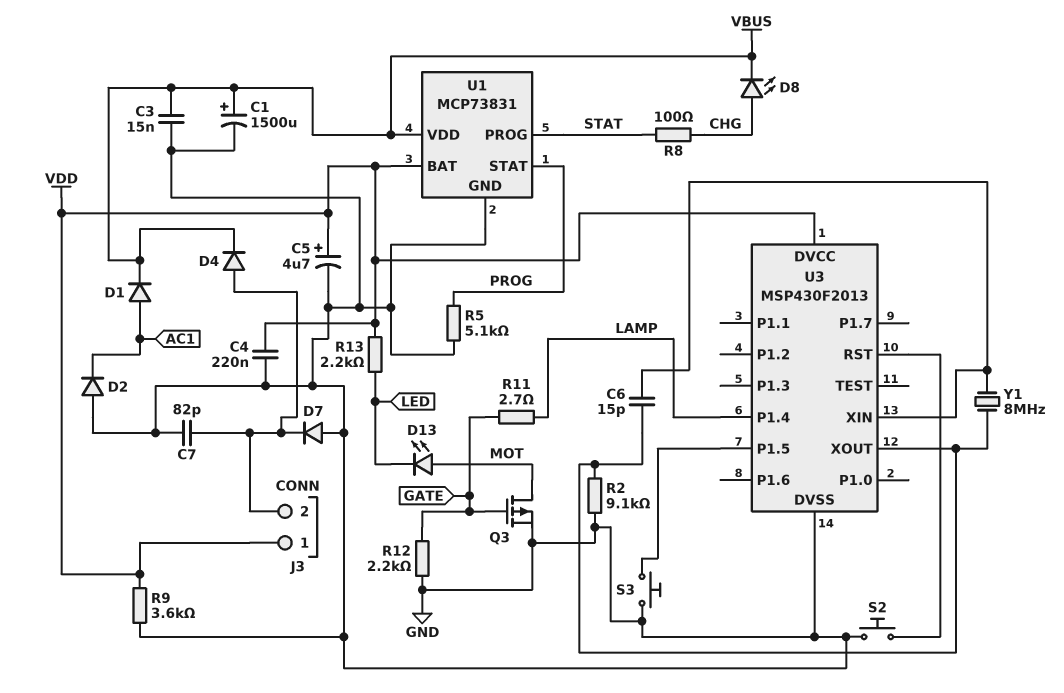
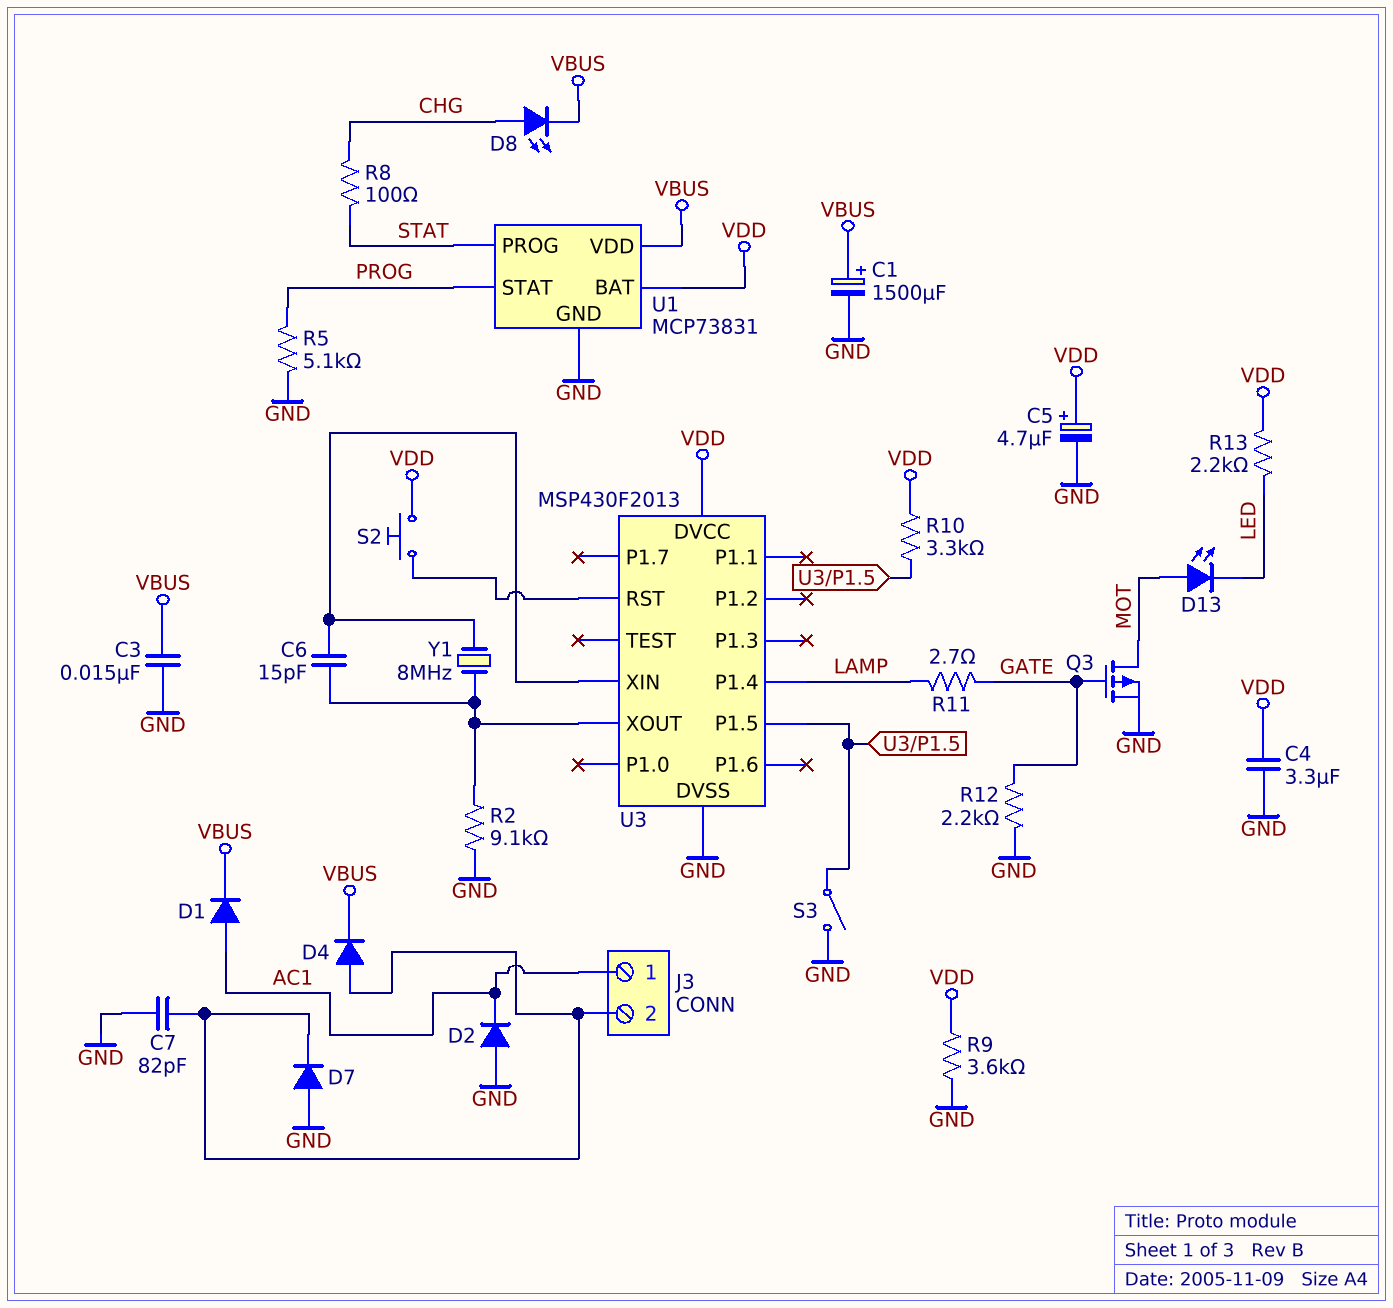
C4: 220nF (GND, VDD) -> 3.3uF (GND, VDD)
J3 pin 1: VDD -> AC1
R10: none -> 3.3k (U3/P1.5, VDD)
S2: button (GND, U3/RST) -> button (U3/RST, VDD)
S3: button (GND, U3/P1.5) -> switch (GND, U3/P1.5)

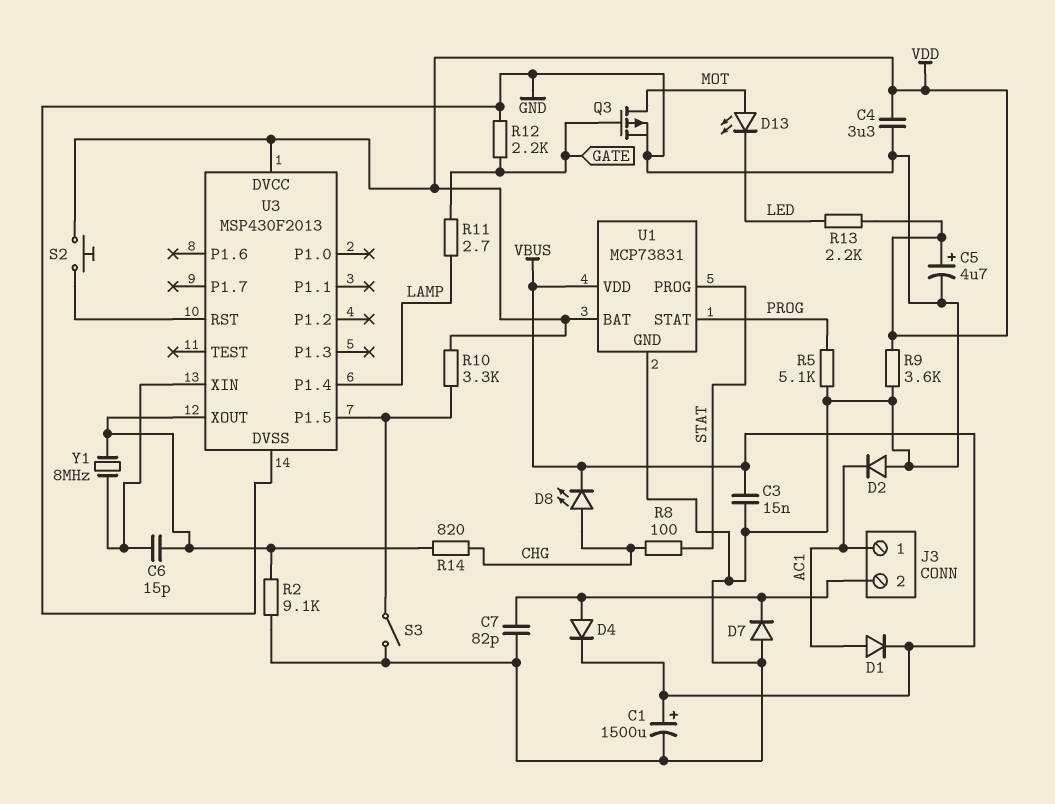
R14: none -> 820 (CHG, U3/XOUT)

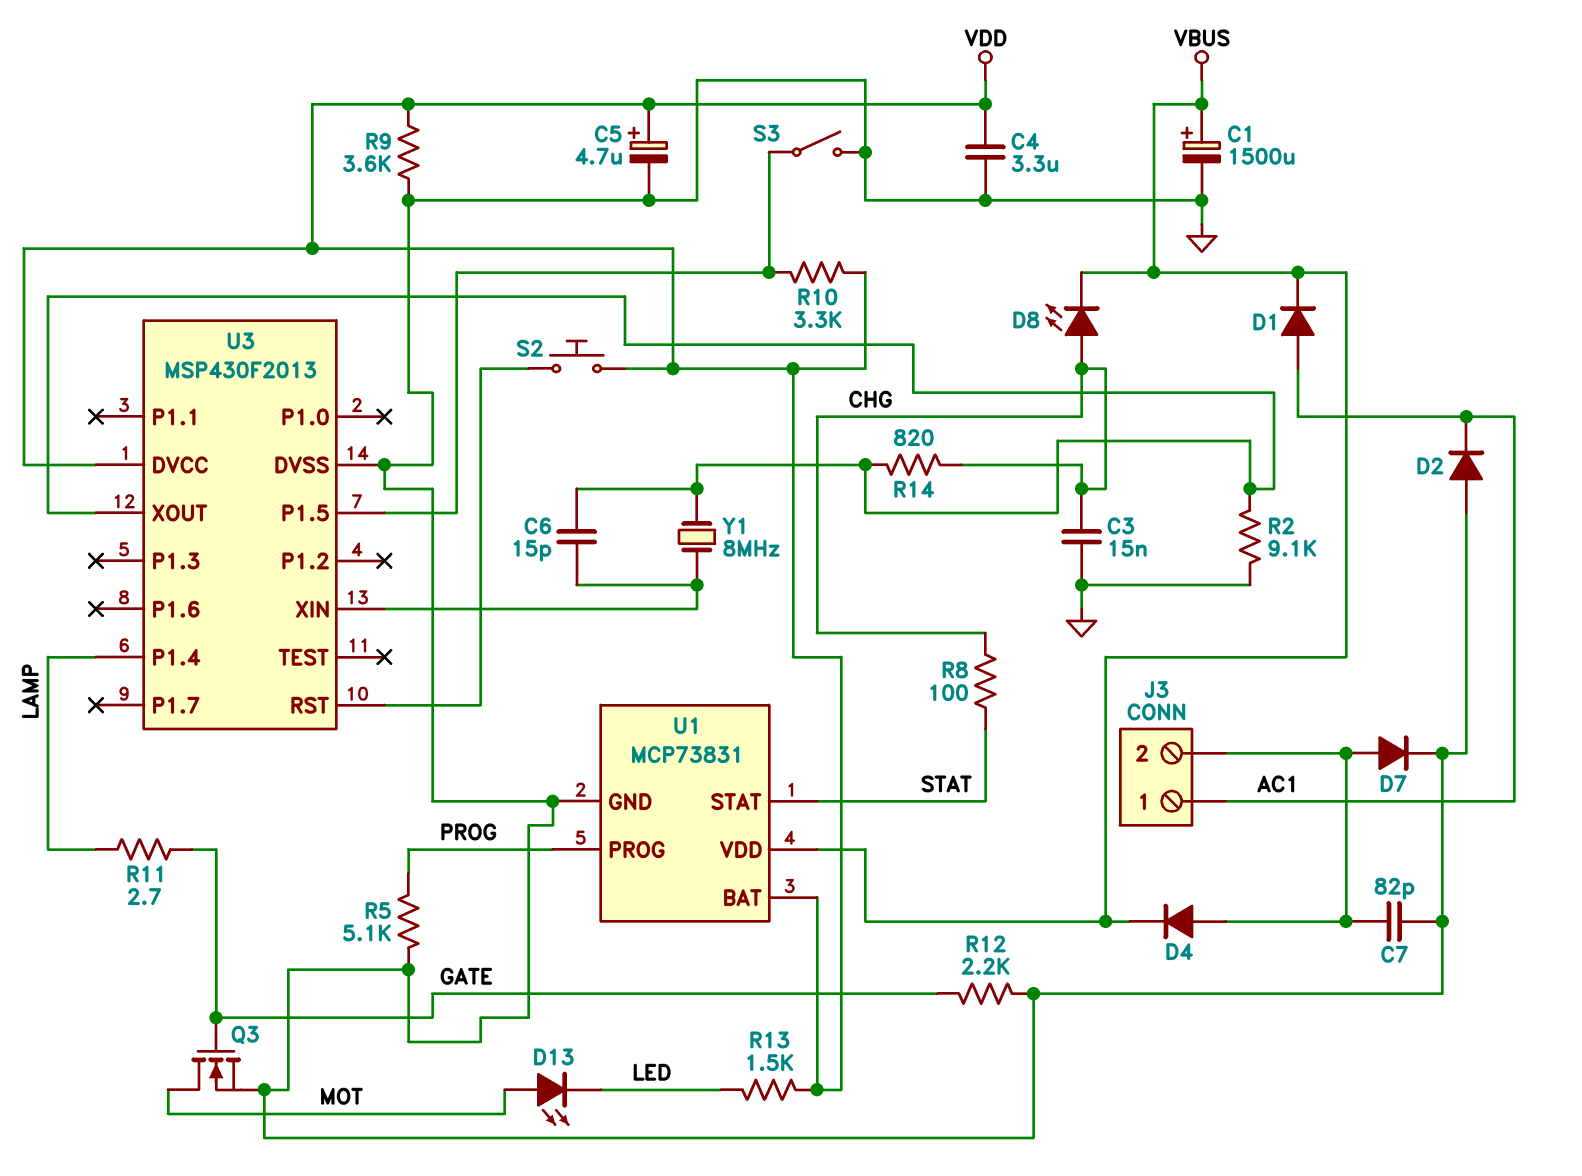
C3: 15nF (GND, VBUS) -> 15nF (CHG, GND)
D7: diode (A GND, K J3/2) -> diode (A J3/2, K GND)
Q3: PMOS (G GATE, D MOT, S GND) -> NMOS (G GATE, D MOT, S GND)
R13: 2.2k (LED, VDD) -> 1.5k (LED, VDD)
U1 pin PROG: STAT -> PROG
U1 pin STAT: PROG -> STAT

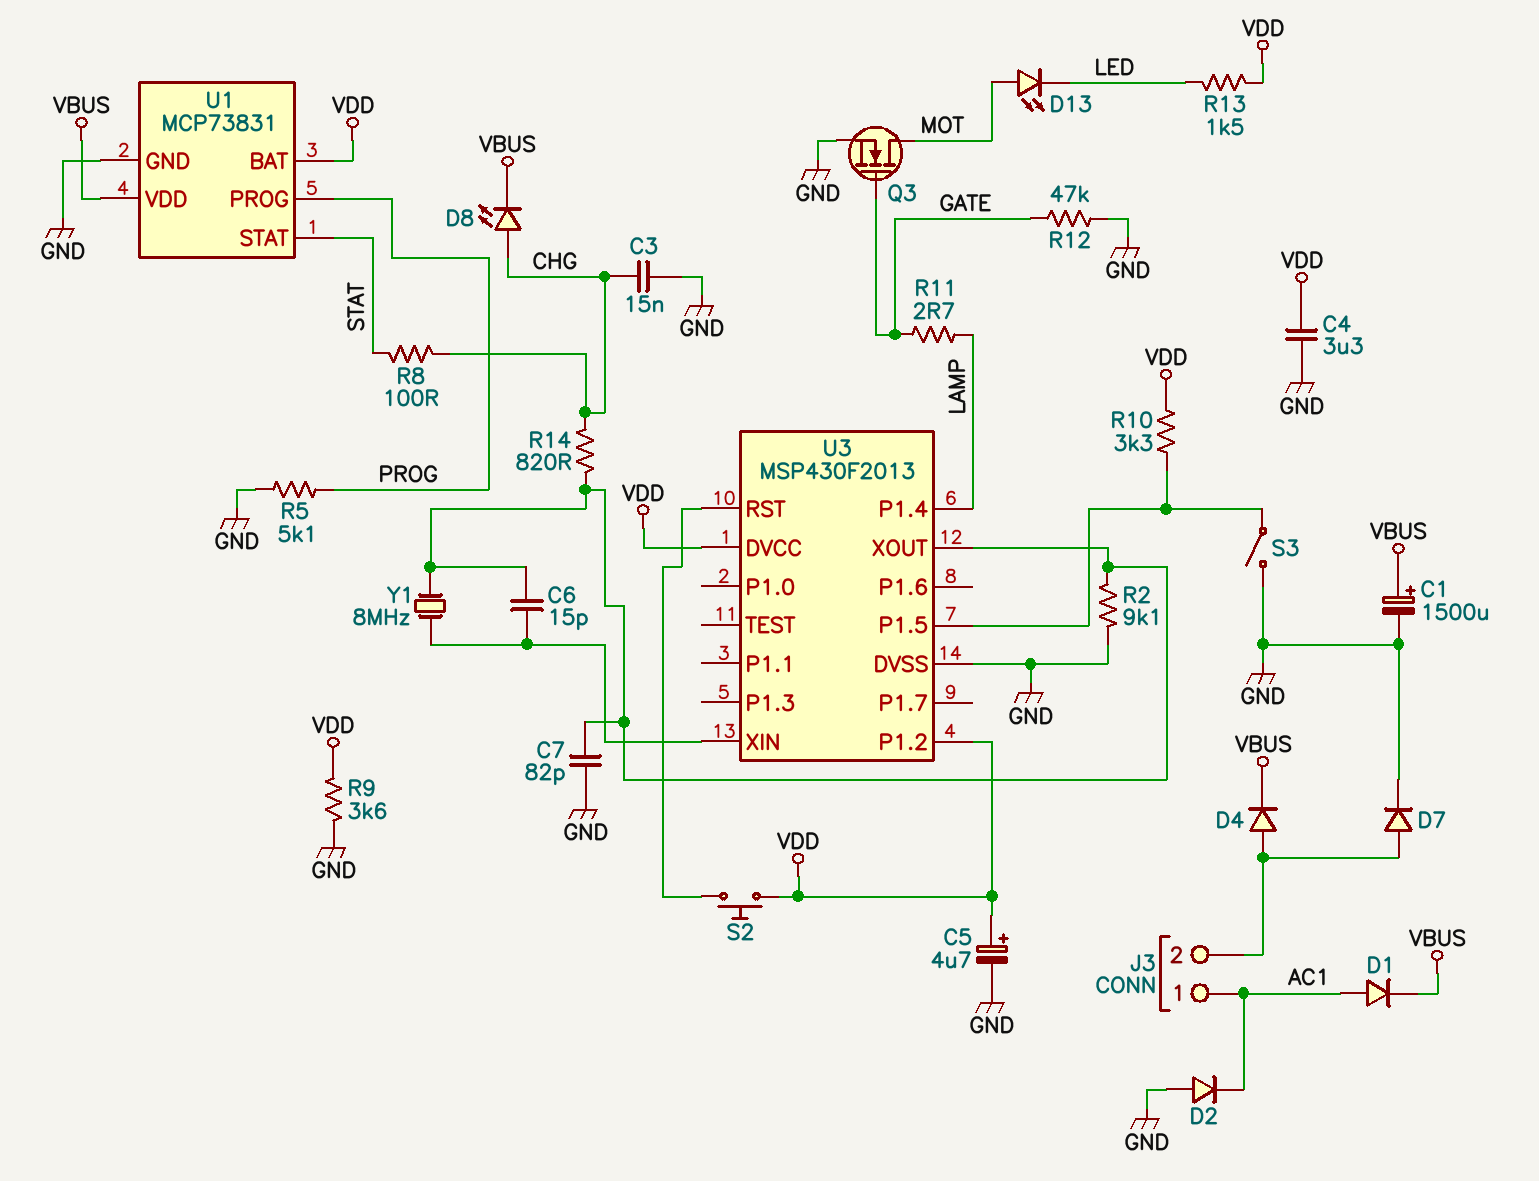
C7: 82pF (GND, J3/2) -> 82pF (GND, U3/XOUT)
R12: 2.2k (GATE, GND) -> 47k (GATE, GND)
U3 pin P1.2: none -> VDD

